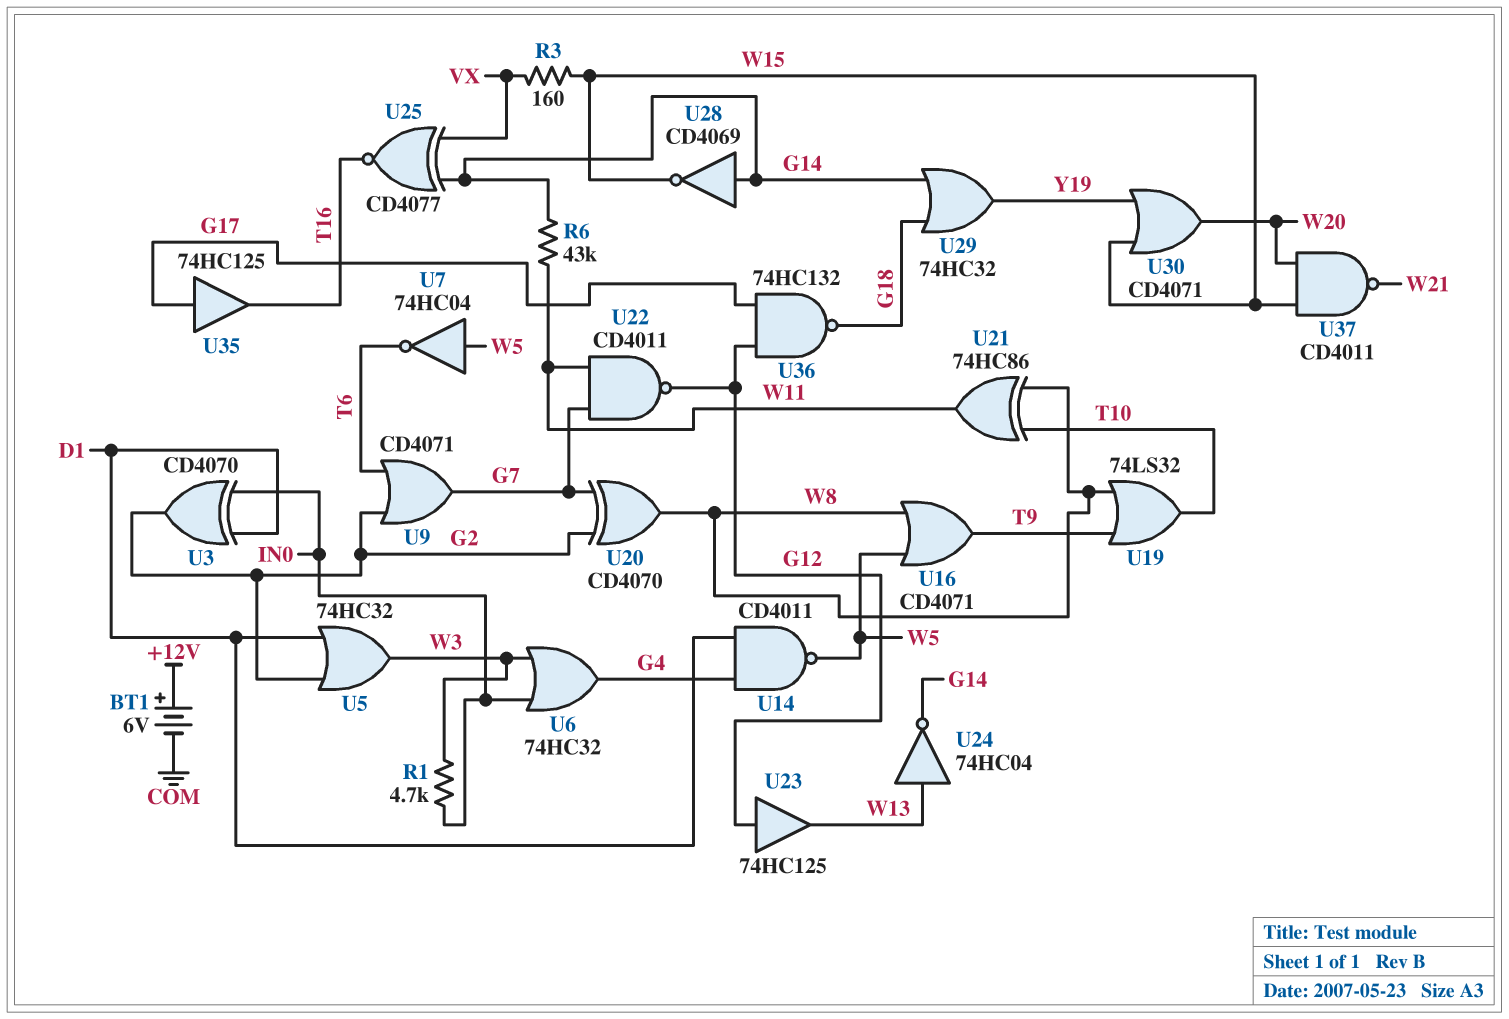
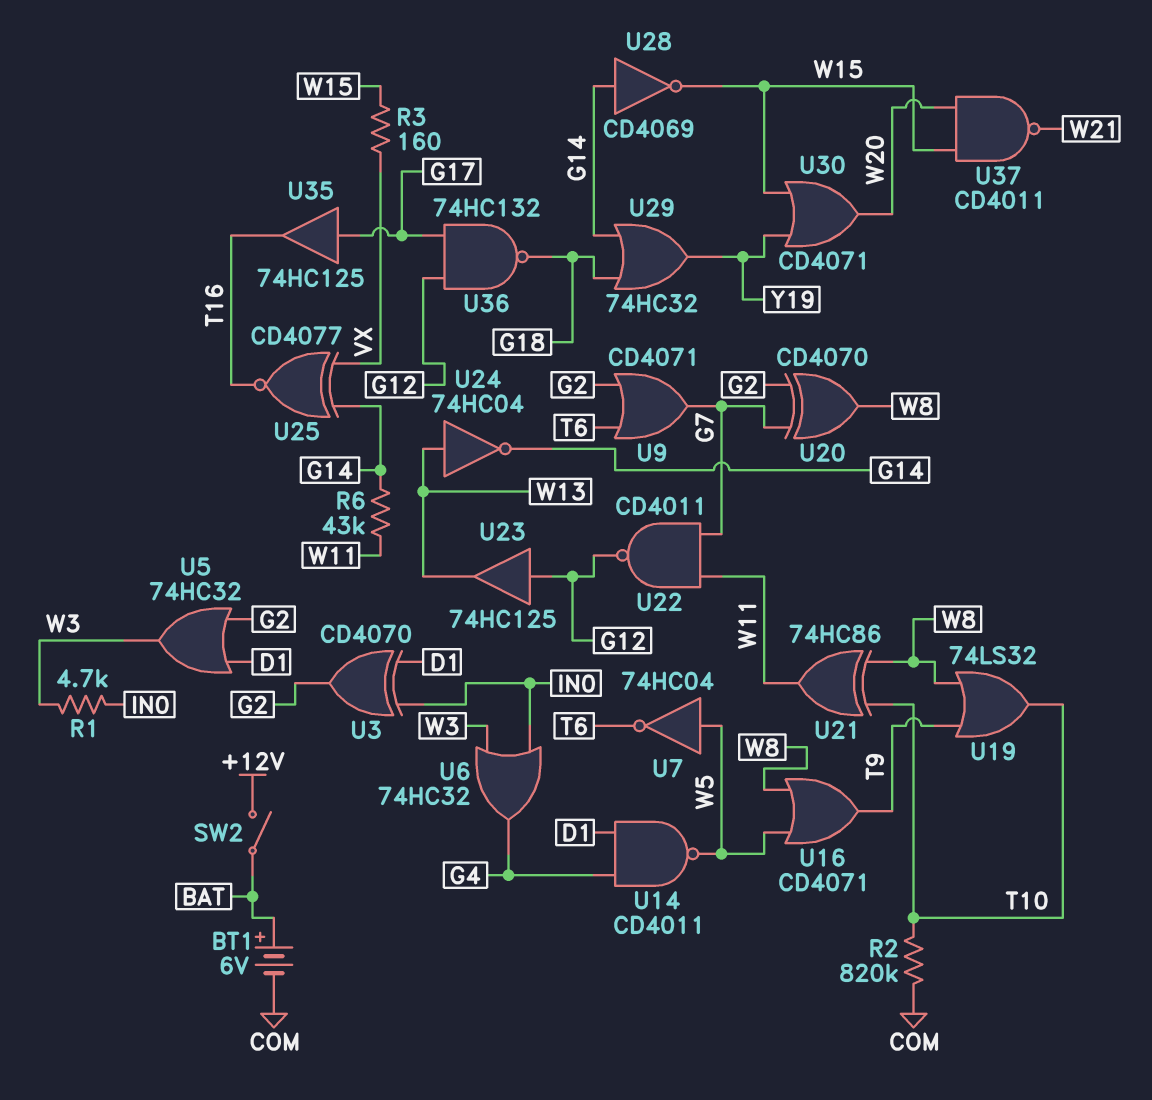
BT1: 6V (plus +12V, minus COM) -> 6V (plus BAT, minus COM)
R2: none -> 820k (COM, T10)
SW2: none -> switch (+12V, BAT)

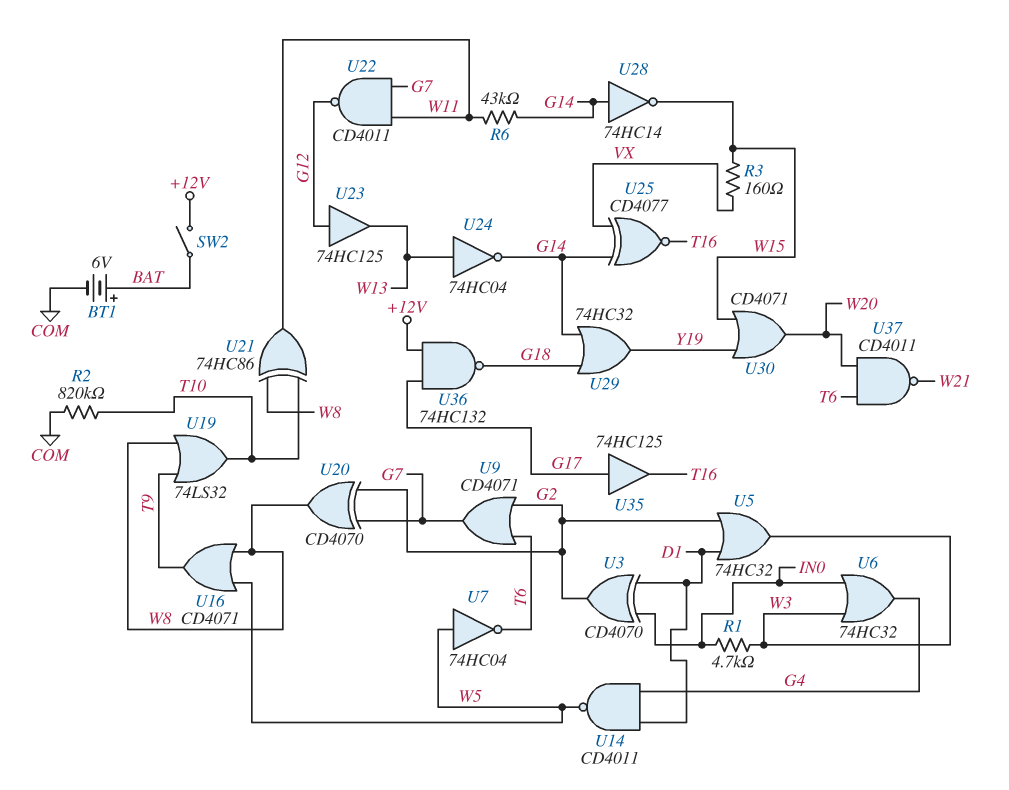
U28: NOT CD4069 (in G14, out W15) -> NOT 74HC14 (in G14, out W15)
U36: NAND 74HC132 (in G12, in G17, out G18) -> NAND 74HC132 (in +12V, in G17, out G18)
U37: NAND CD4011 (in W15, in W20, out W21) -> NAND CD4011 (in T6, in W20, out W21)

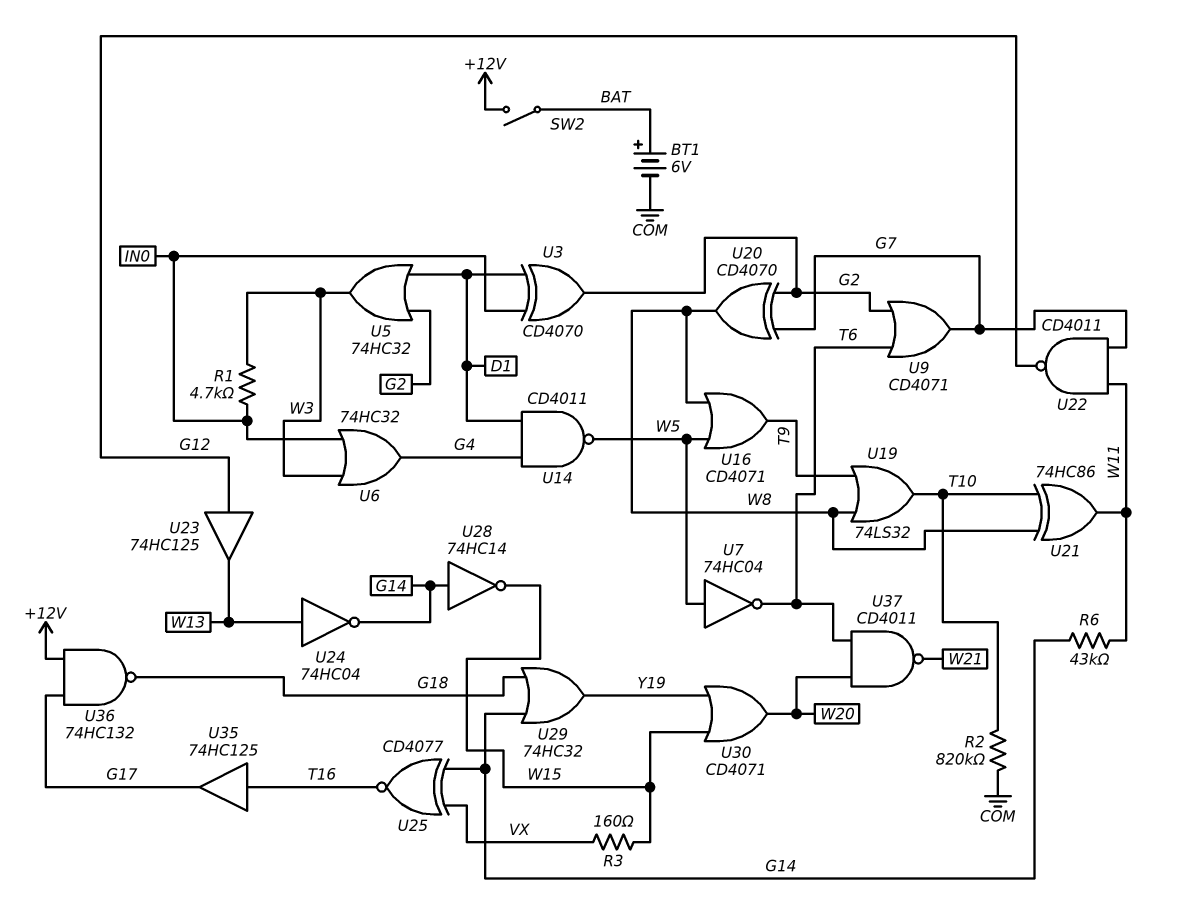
U35: buffer 74HC125 (in G17, out T16) -> buffer 74HC125 (in T16, out G17)

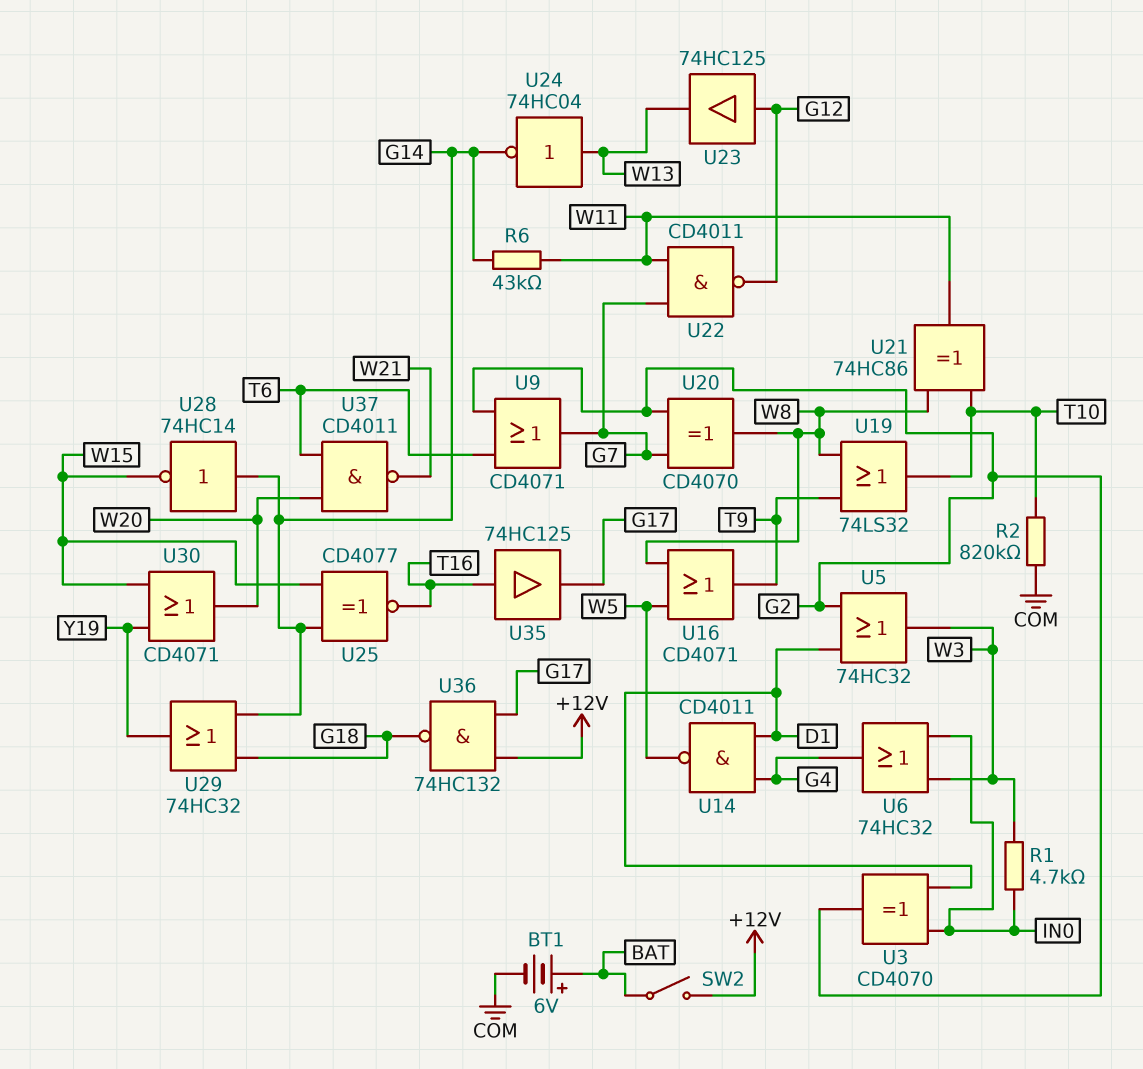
R3: 160 (VX, W15) -> none
U7: NOT 74HC04 (in W5, out T6) -> none
U25: XNOR CD4077 (in G14, in VX, out T16) -> XNOR CD4077 (in G14, in W15, out T16)

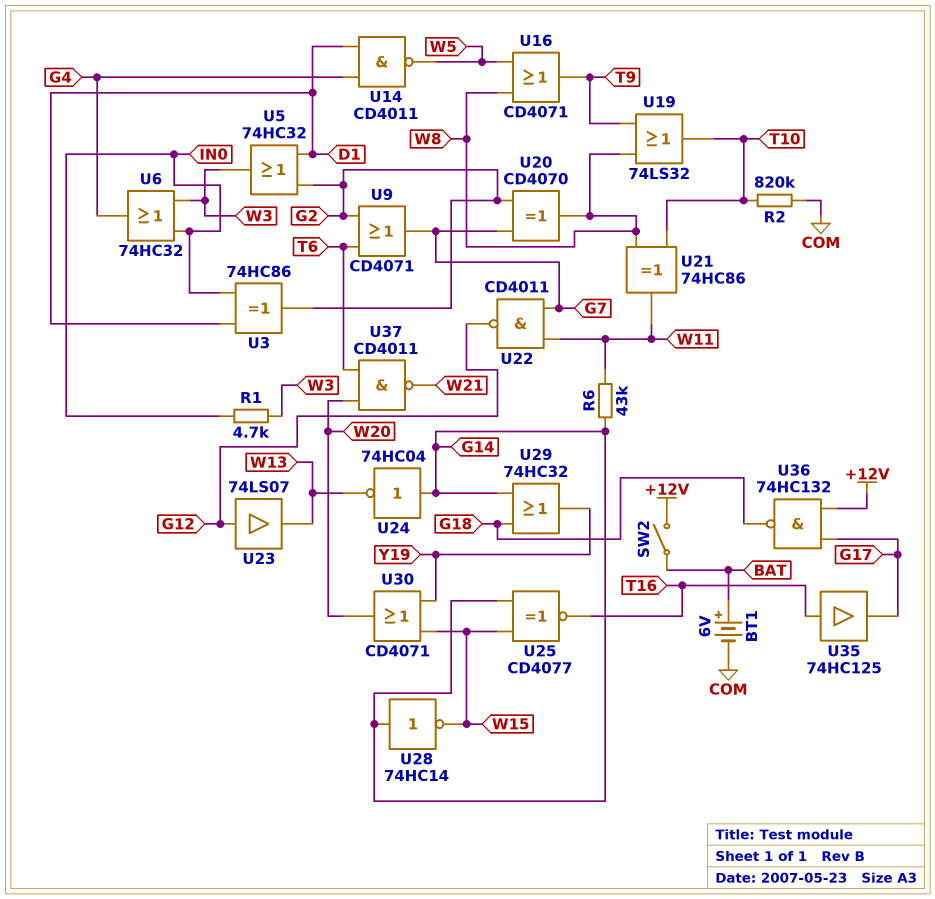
U3: XOR CD4070 (in D1, in IN0, out G2) -> XOR 74HC86 (in D1, in IN0, out G2)
U23: buffer 74HC125 (in G12, out W13) -> buffer 74LS07 (in G12, out W13)
U24: NOT 74HC04 (in W13, out G14) -> NOT 74HC04 (in G14, out W13)

